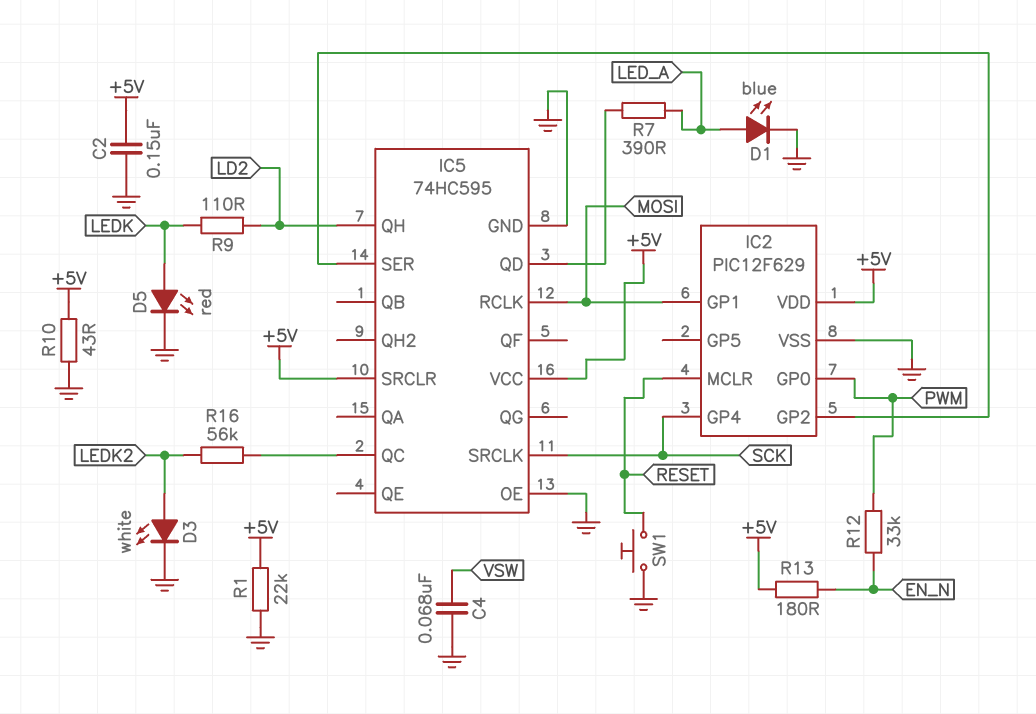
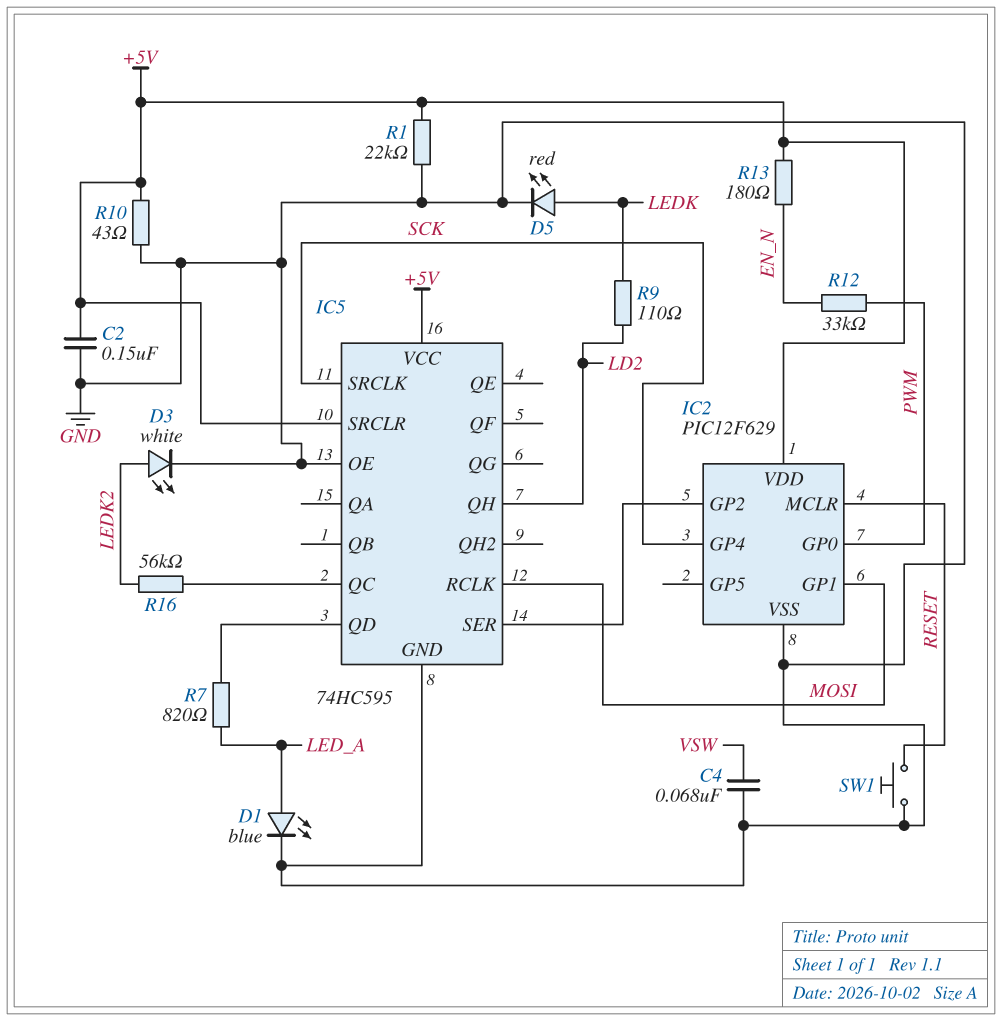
R7: 390 (IC5/QD, LED_A) -> 820 (IC5/QD, LED_A)

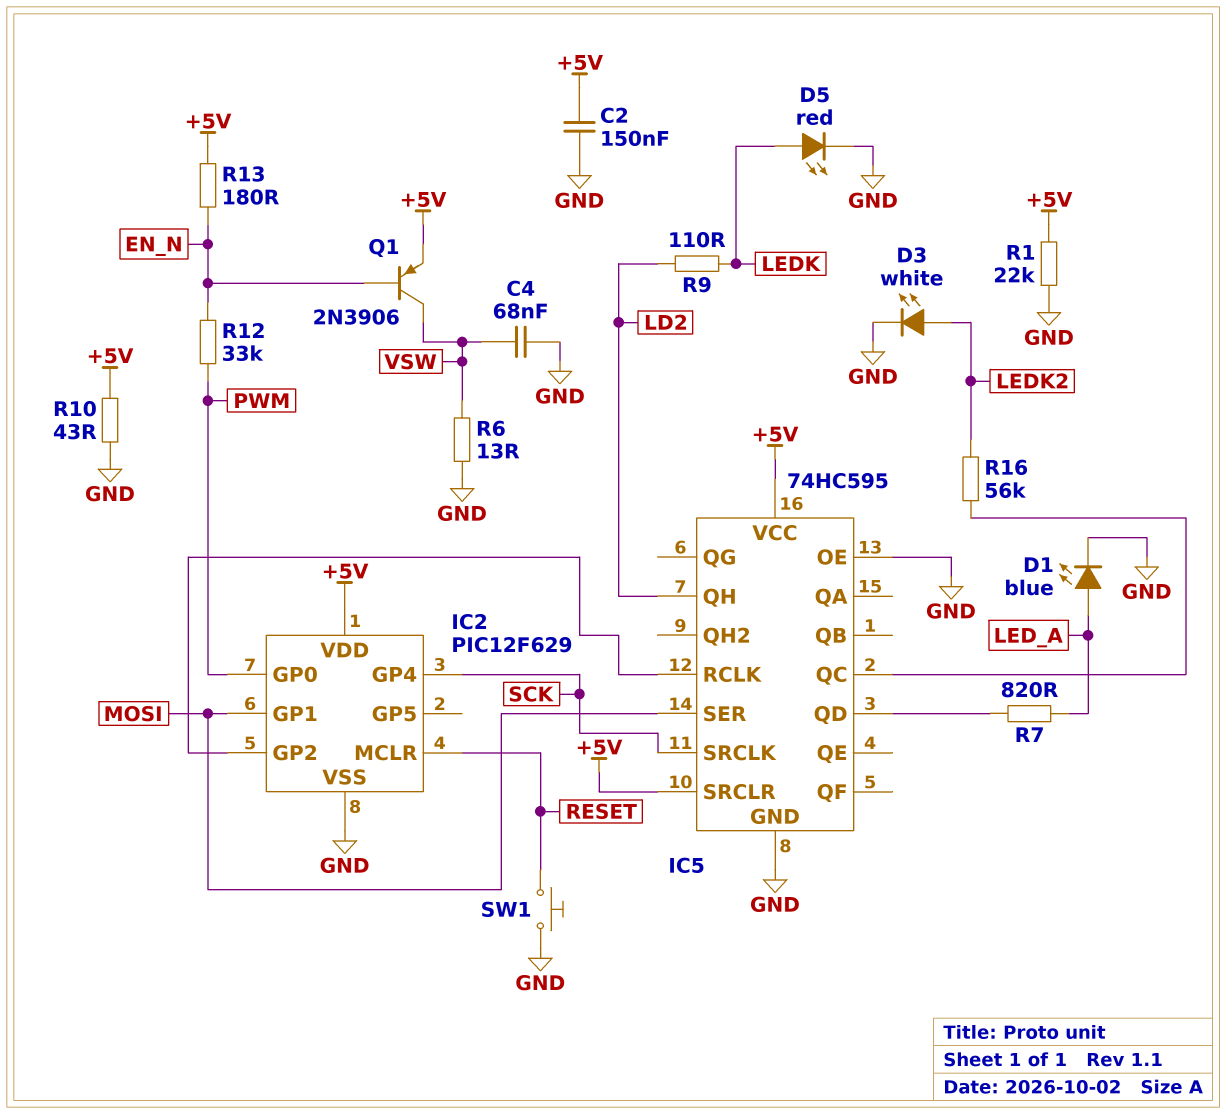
IC5 pin RCLK: MOSI -> IC2/GP2
IC5 pin SER: IC2/GP2 -> MOSI
Q1: none -> PNP 2N3906 (B EN_N, C VSW, E +5V)
R6: none -> 13 (GND, VSW)

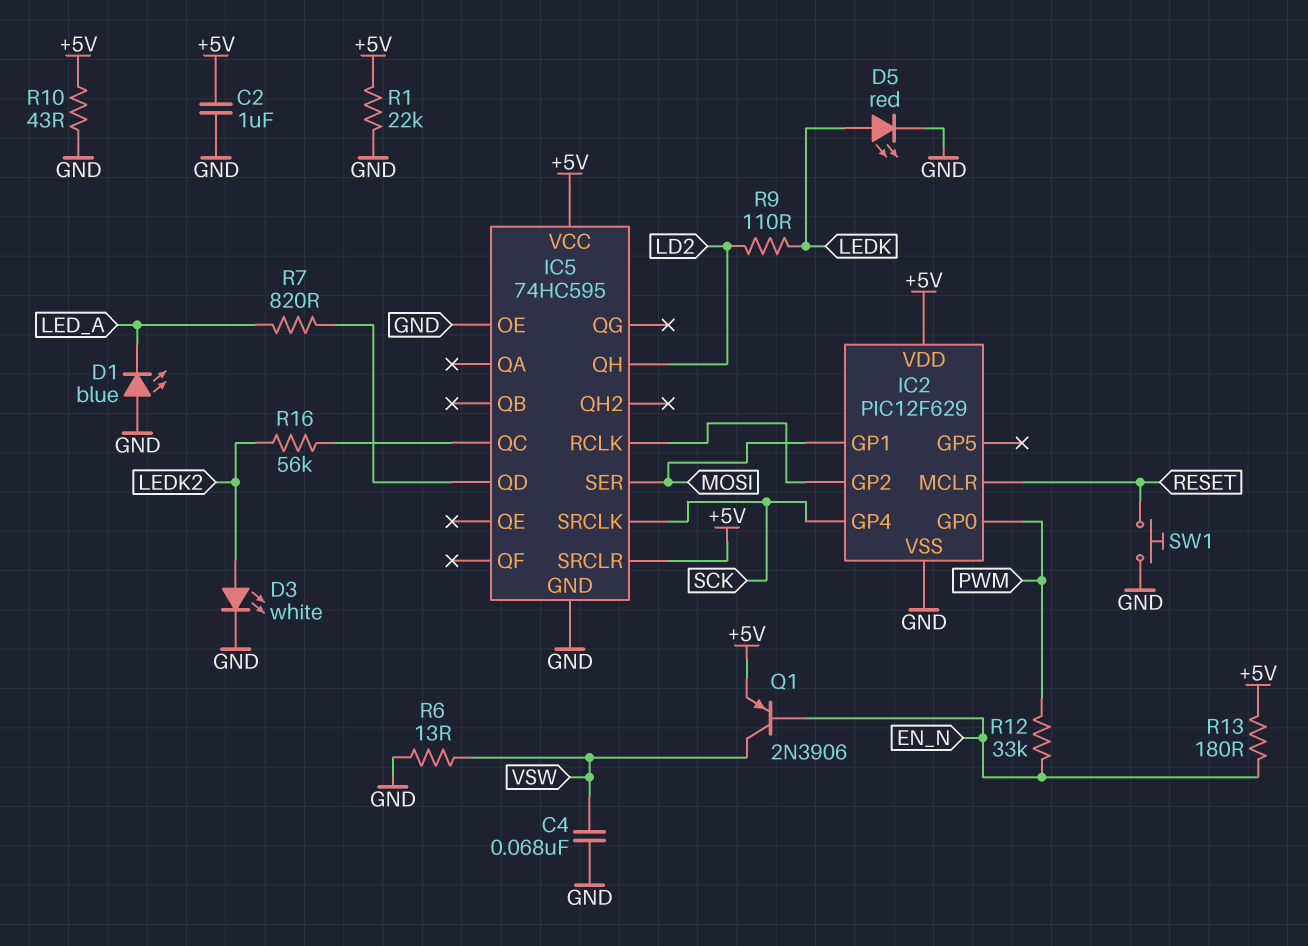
C2: 150nF (+5V, GND) -> 1uF (+5V, GND)
D1: LED blue (A LED_A, K GND) -> LED blue (A GND, K LED_A)

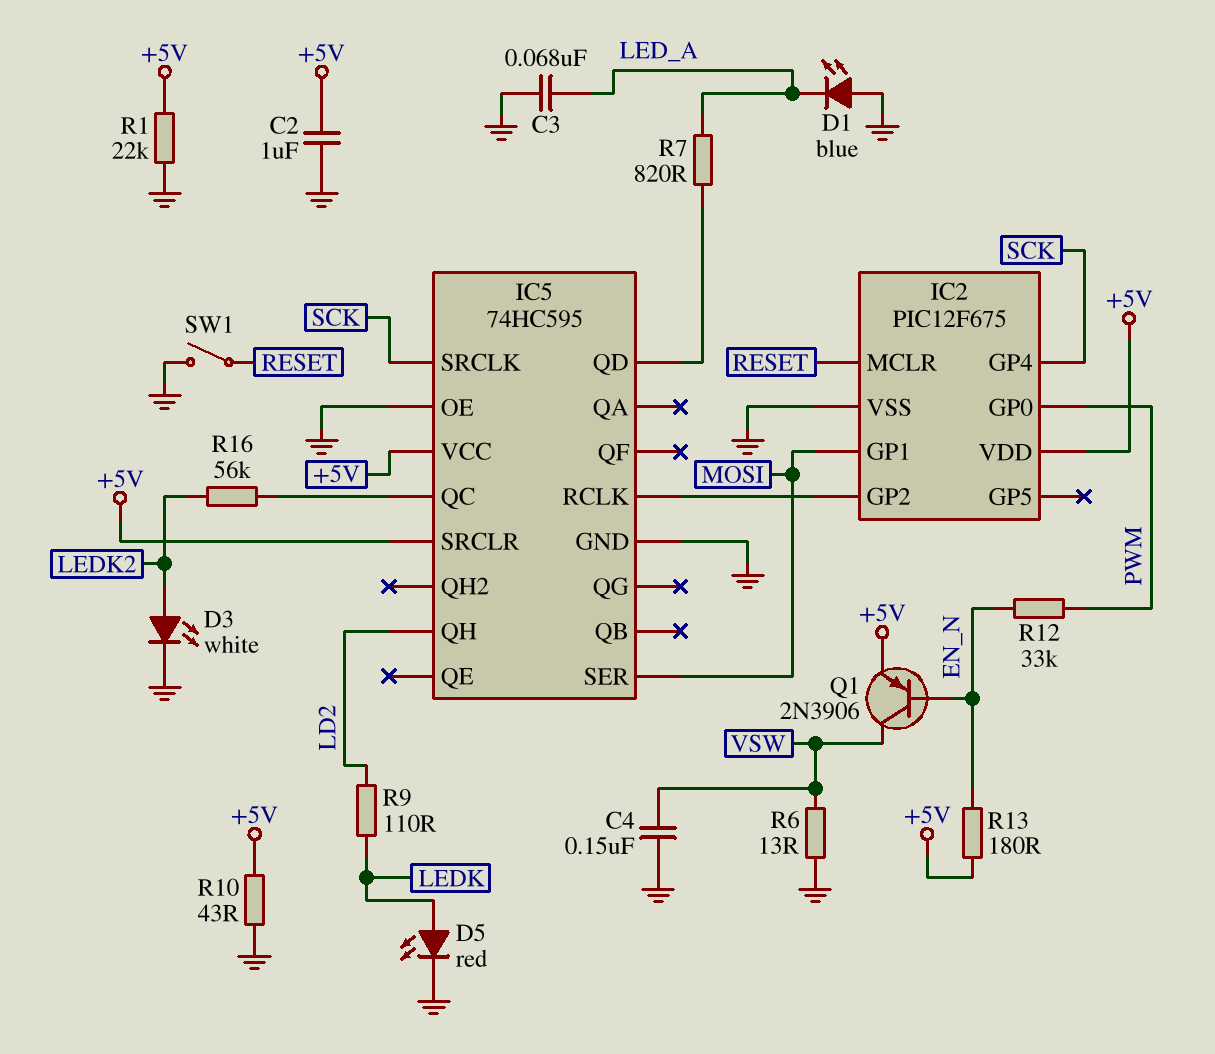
C3: none -> 68nF (GND, LED_A)
C4: 68nF (GND, VSW) -> 150nF (GND, VSW)
IC2: PIC12F629 -> PIC12F675
SW1: button (GND, RESET) -> switch (GND, RESET)

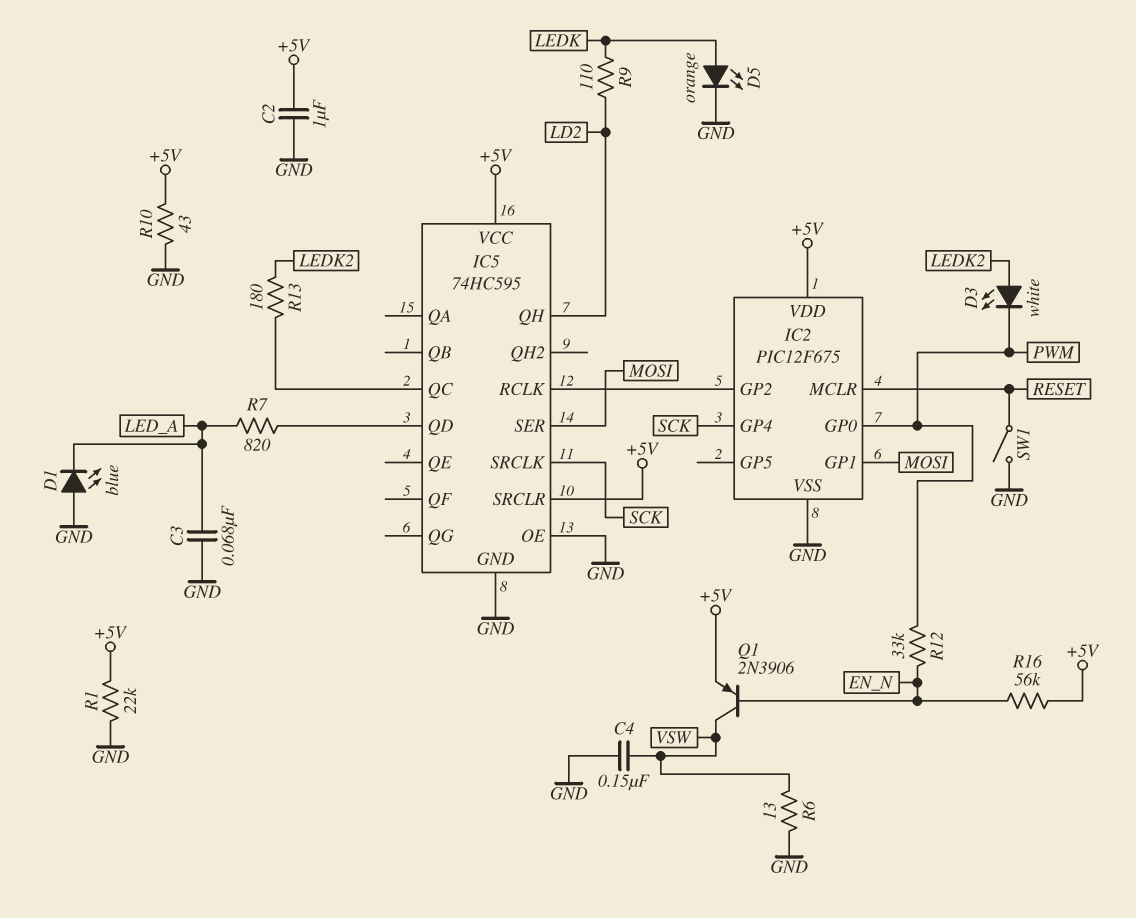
D3: LED white (A LEDK2, K GND) -> LED white (A LEDK2, K PWM)
D5: LED red (A LEDK, K GND) -> LED orange (A LEDK, K GND)
R13: 180 (+5V, EN_N) -> 180 (IC5/QC, LEDK2)
R16: 56k (IC5/QC, LEDK2) -> 56k (+5V, EN_N)

